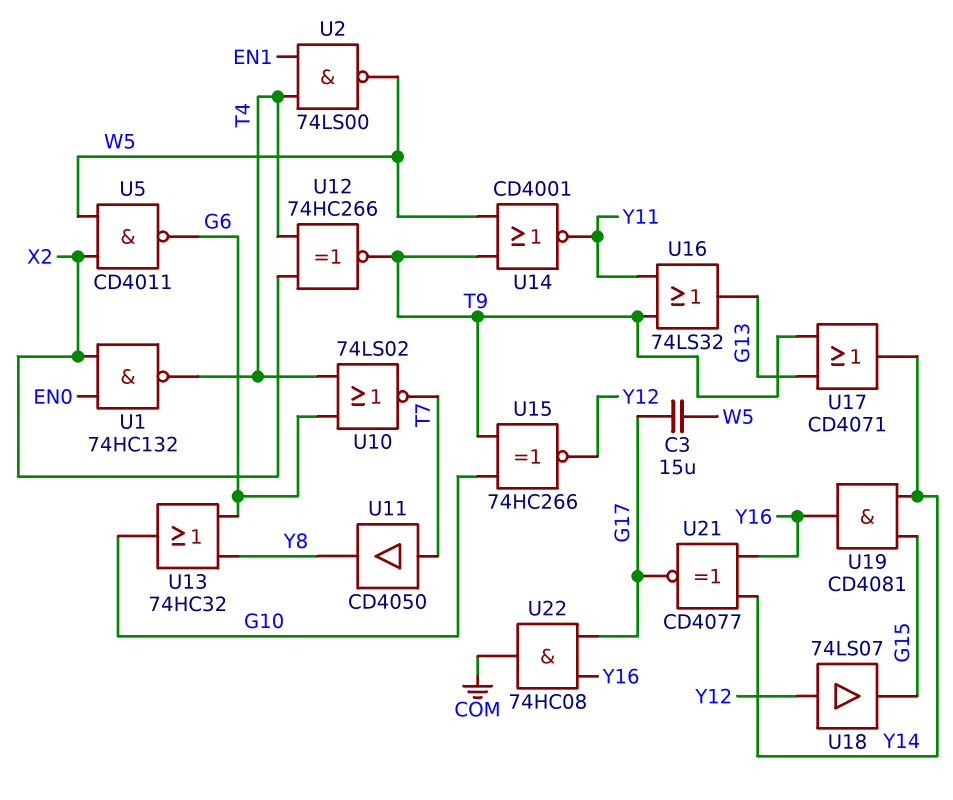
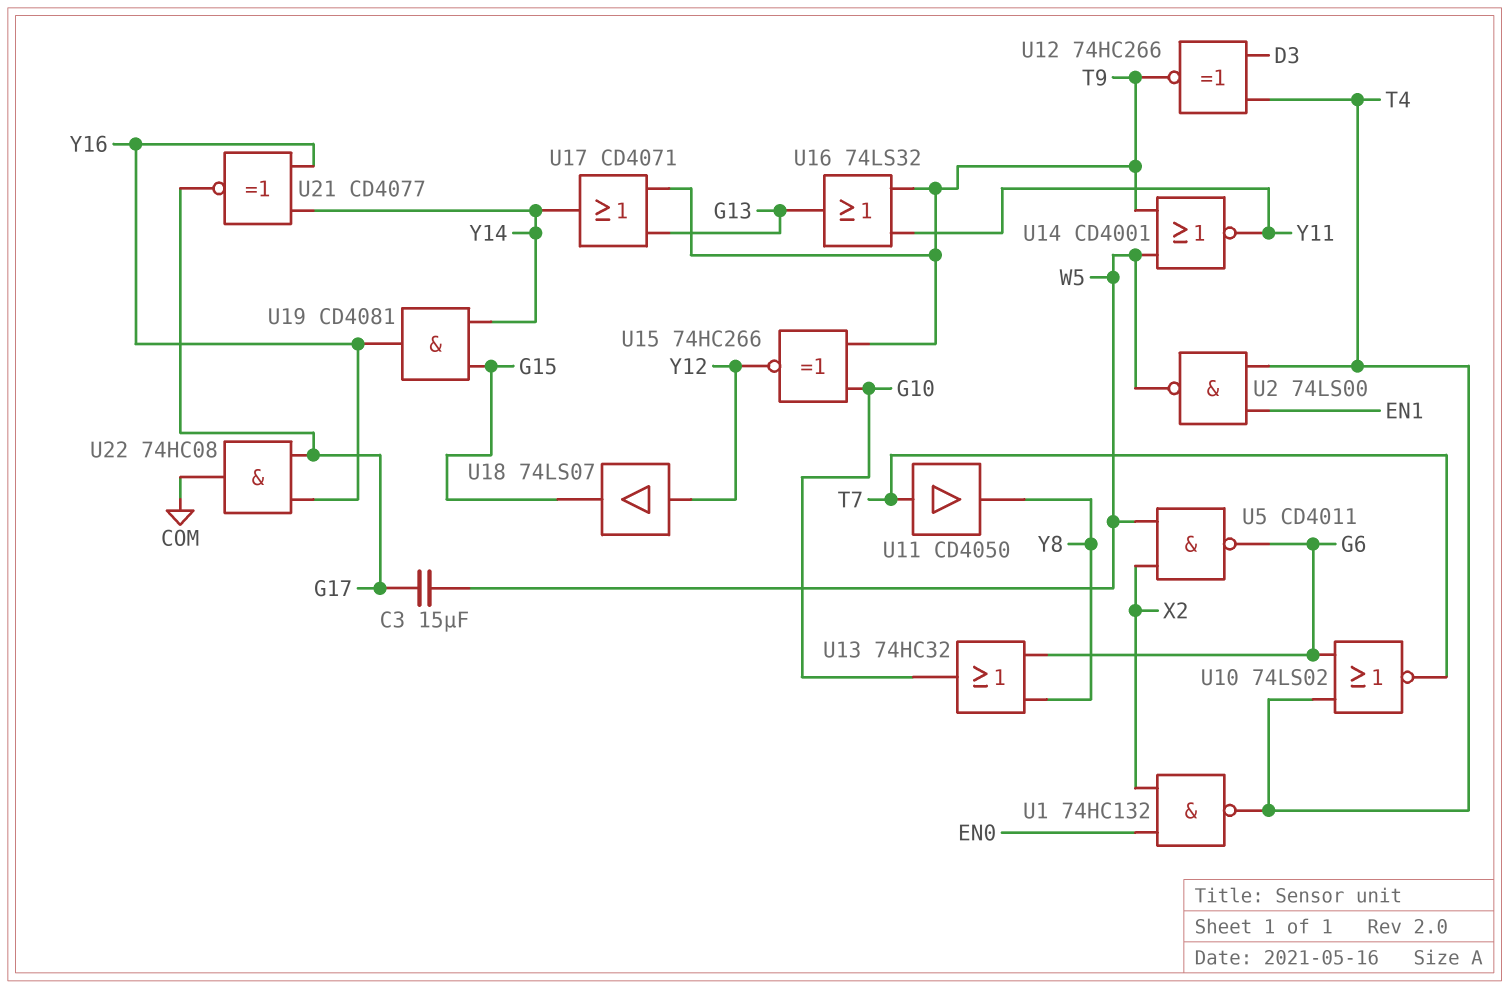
U12: XNOR 74HC266 (in T4, in X2, out T9) -> XNOR 74HC266 (in D3, in T4, out T9)

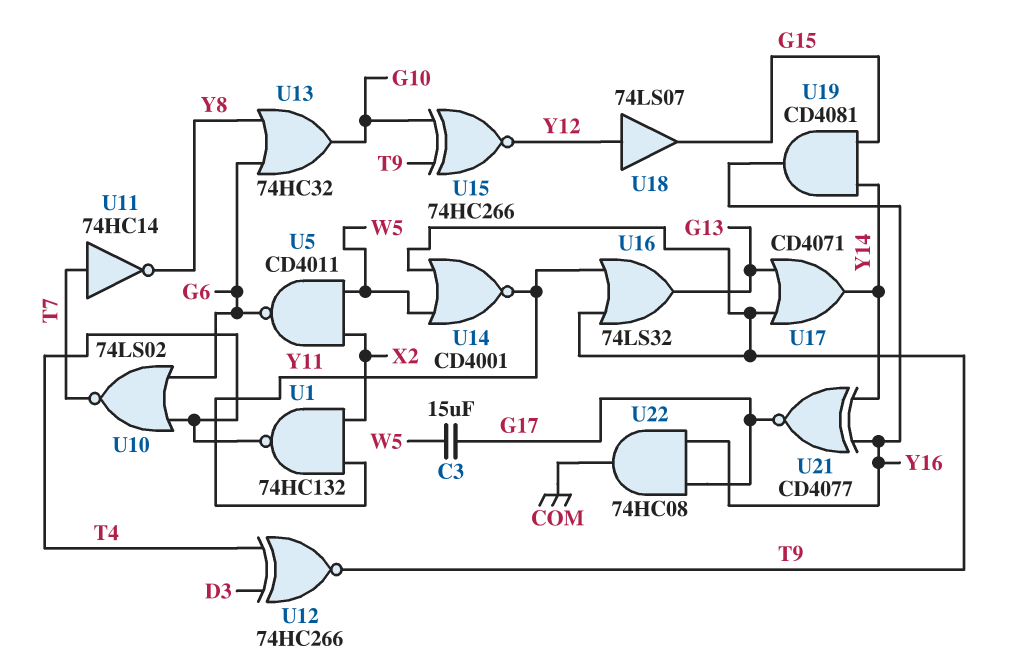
U1: NAND 74HC132 (in EN0, in X2, out T4) -> NAND 74HC132 (in X2, in Y11, out T4)
U2: NAND 74LS00 (in EN1, in T4, out W5) -> none
U11: buffer CD4050 (in T7, out Y8) -> NOT 74HC14 (in T7, out Y8)

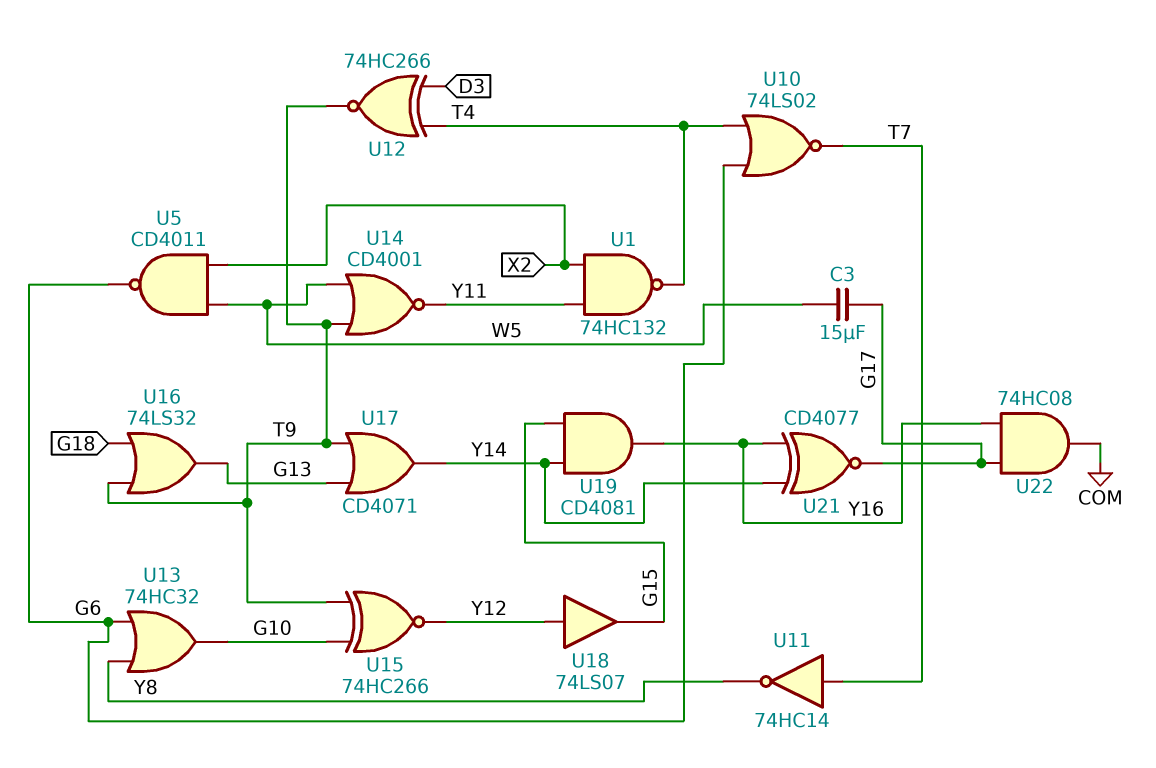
U16: OR 74LS32 (in T9, in Y11, out G13) -> OR 74LS32 (in G18, in T9, out G13)

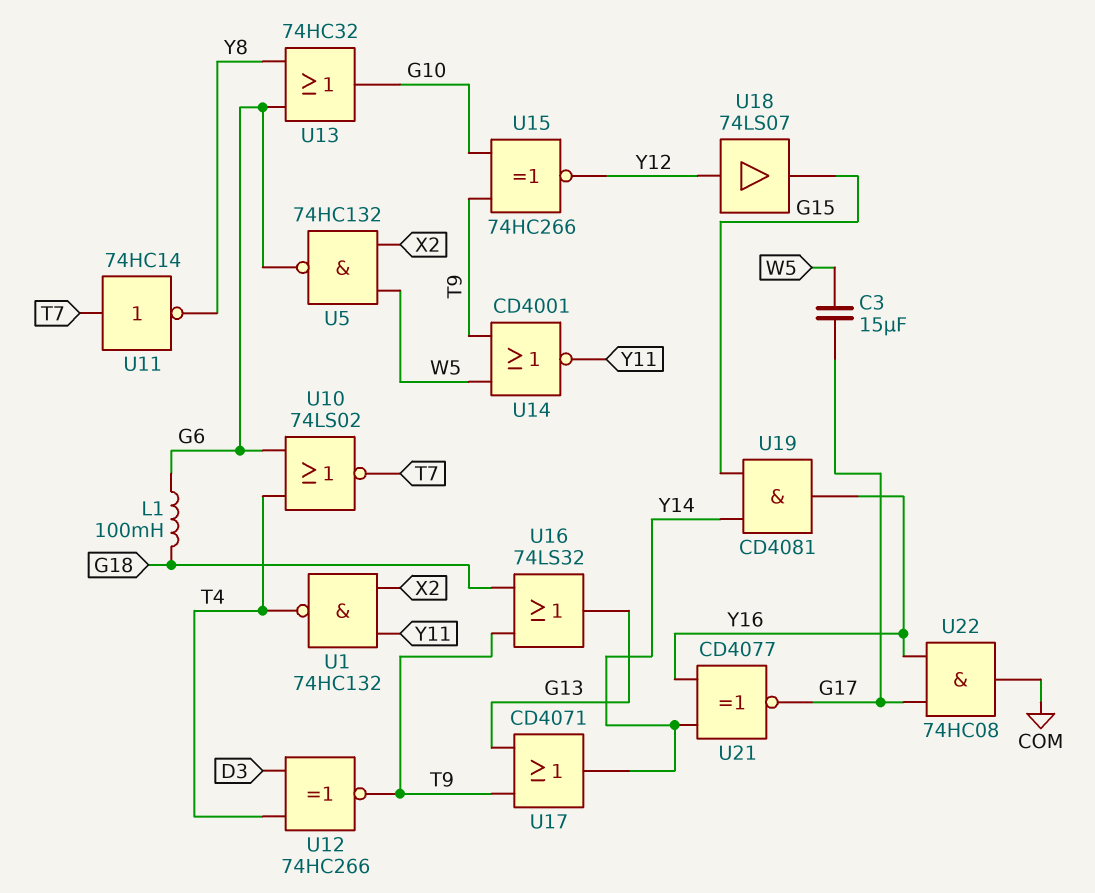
L1: none -> 100mH (G6, G18)
U5: NAND CD4011 (in W5, in X2, out G6) -> NAND 74HC132 (in W5, in X2, out G6)

